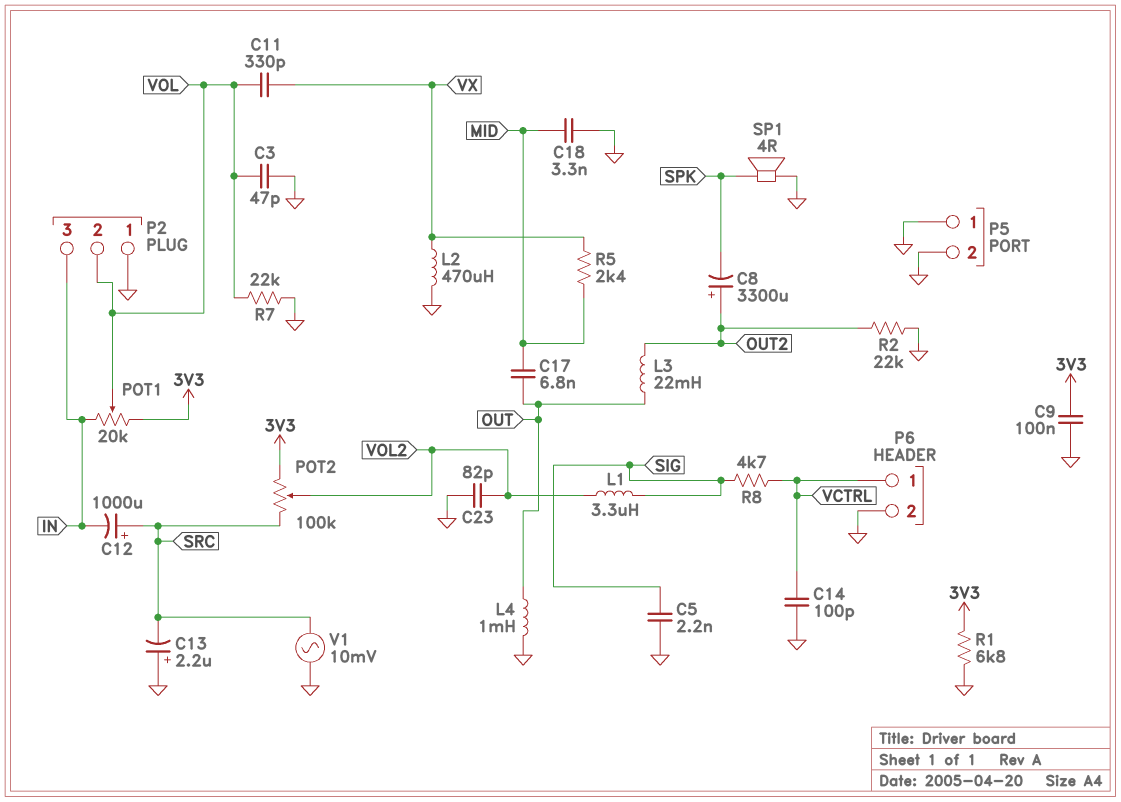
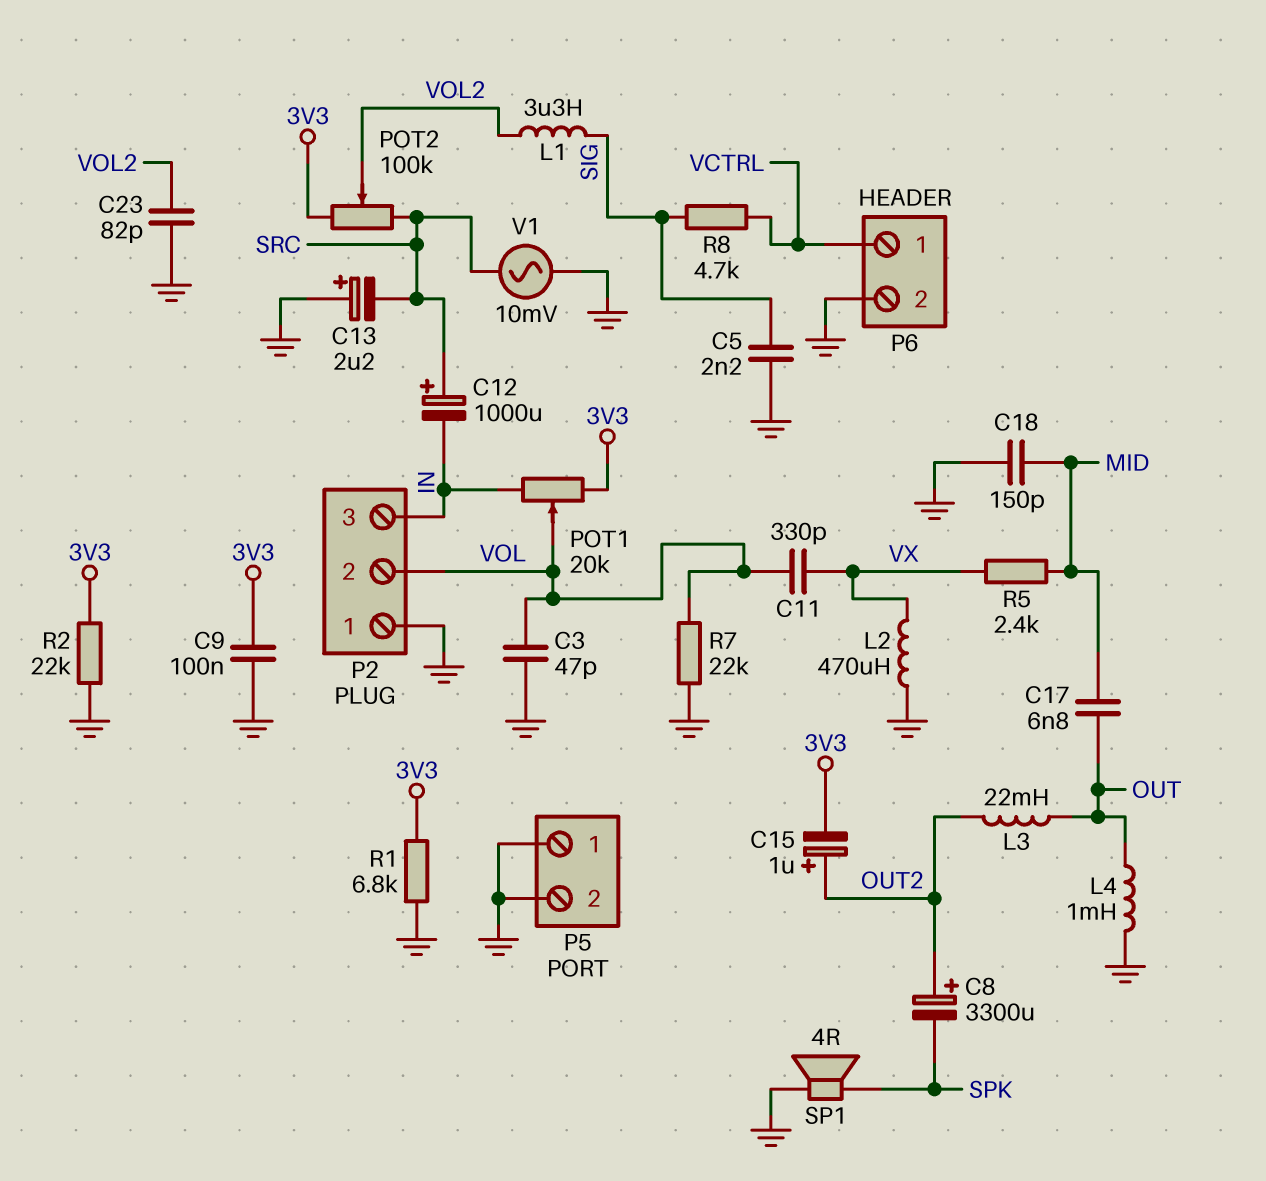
C14: 100pF (GND, VCTRL) -> none
C15: none -> 1uF (plus OUT2, minus 3V3)
C18: 3.3nF (GND, MID) -> 150pF (GND, MID)
R2: 22k (GND, OUT2) -> 22k (3V3, GND)

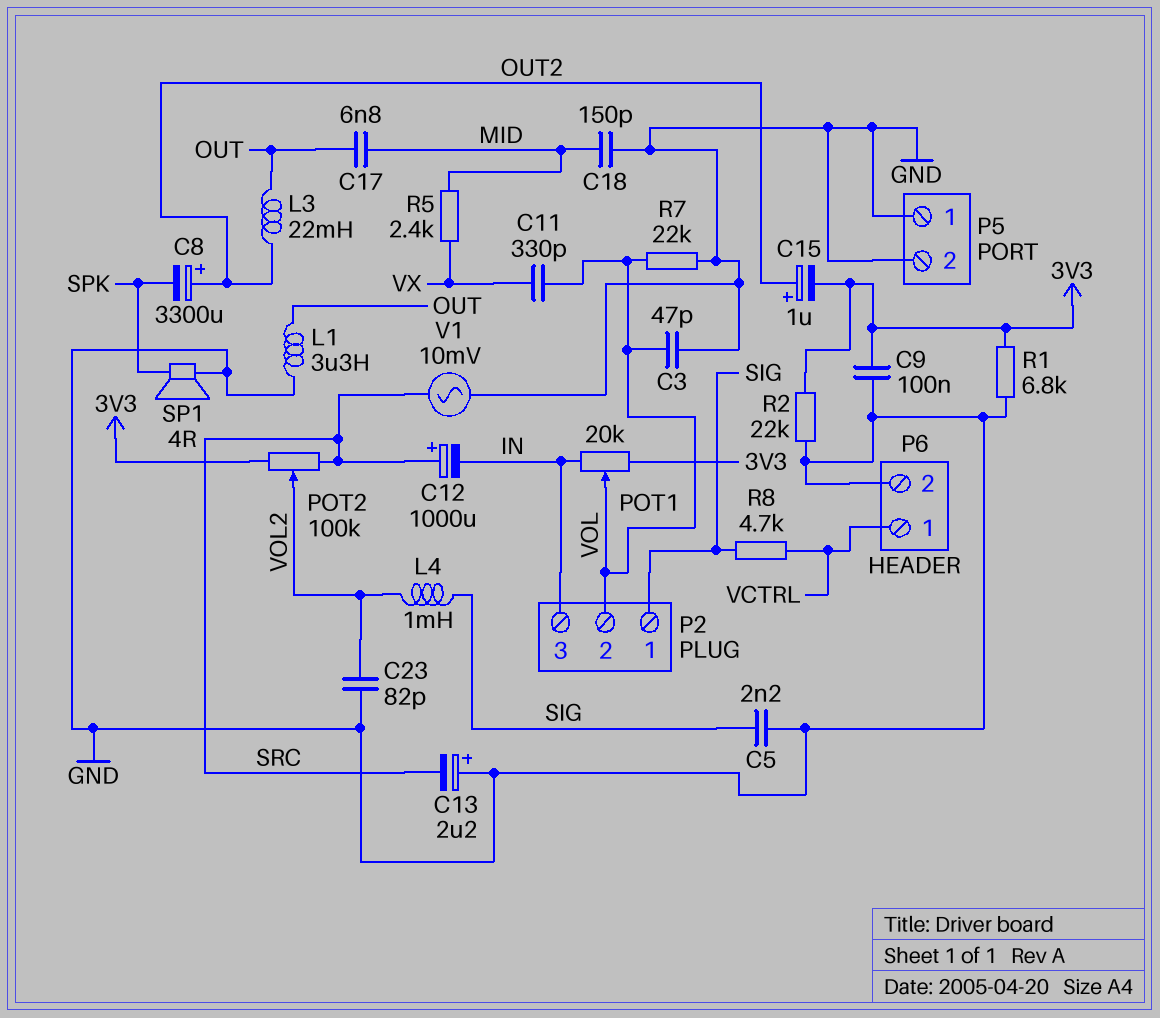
L1: 3.3uH (SIG, VOL2) -> 3.3uH (GND, OUT)
L2: 470uH (GND, VX) -> none
L4: 1mH (GND, OUT) -> 1mH (SIG, VOL2)
P2 pin 1: GND -> SIG

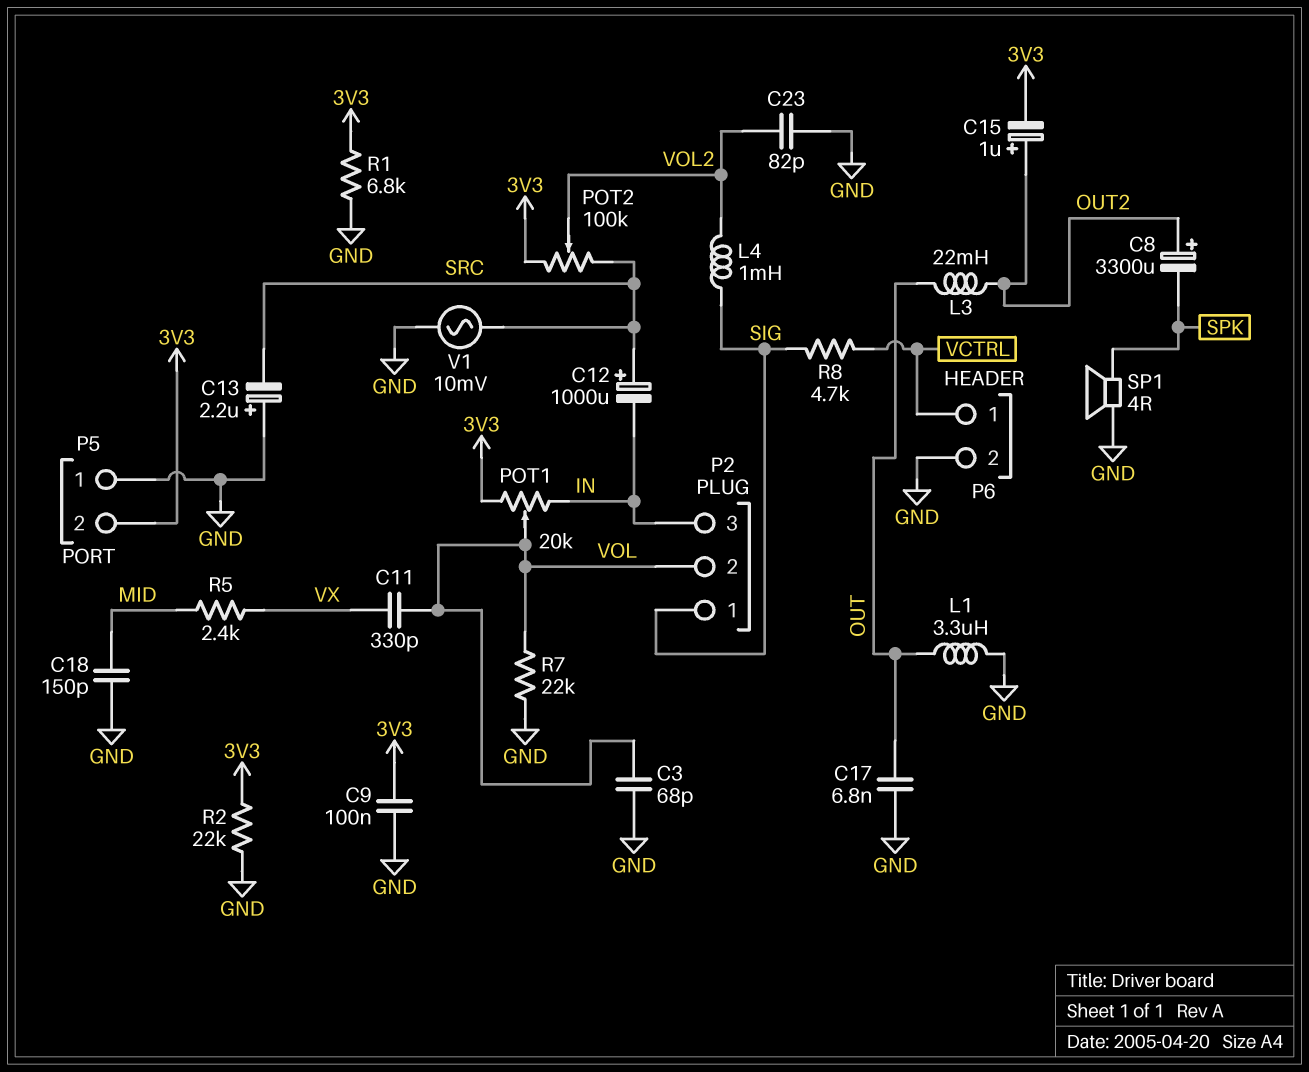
C3: 47pF (GND, VOL) -> 68pF (GND, VOL)
C5: 2.2nF (GND, SIG) -> none
C17: 6.8nF (MID, OUT) -> 6.8nF (GND, OUT)
P5 pin 2: GND -> 3V3

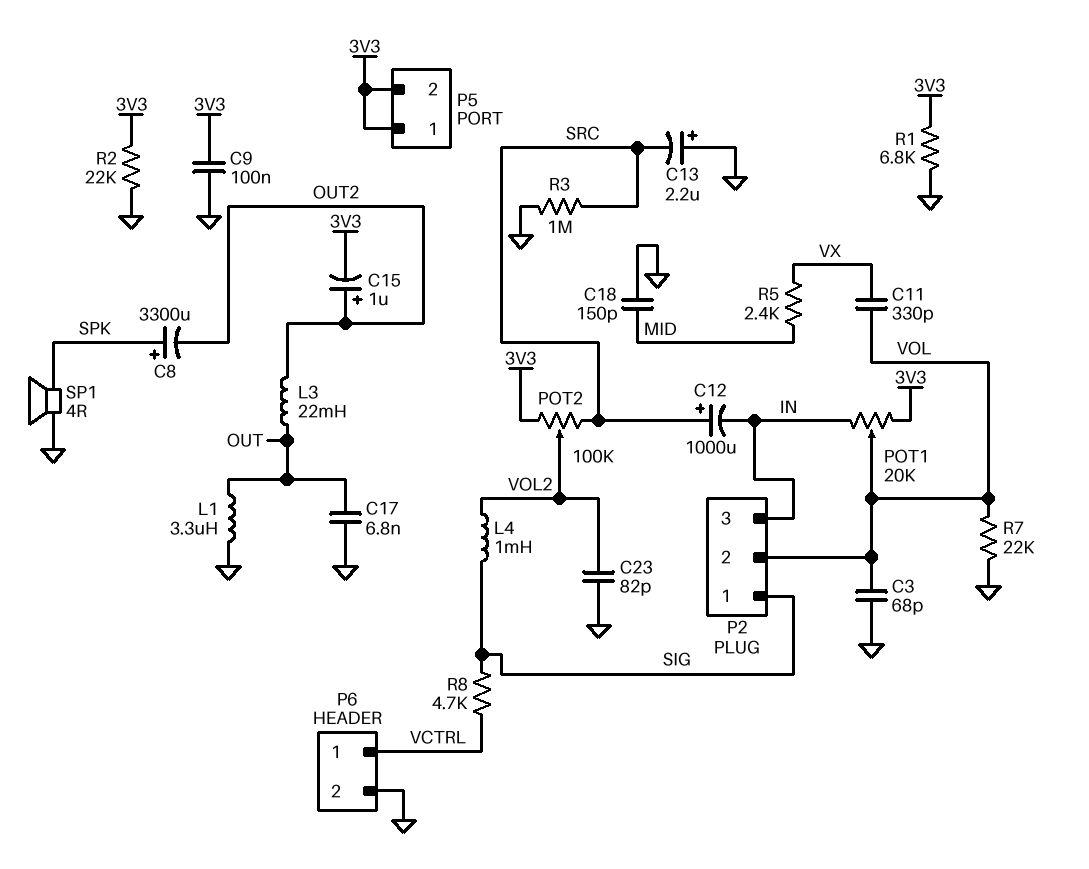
C8: 3300uF (plus OUT2, minus SPK) -> 3300uF (plus SPK, minus OUT2)
P5 pin 1: GND -> 3V3
R3: none -> 1M (GND, SRC)
V1: AC 10mV (GND, SRC) -> none

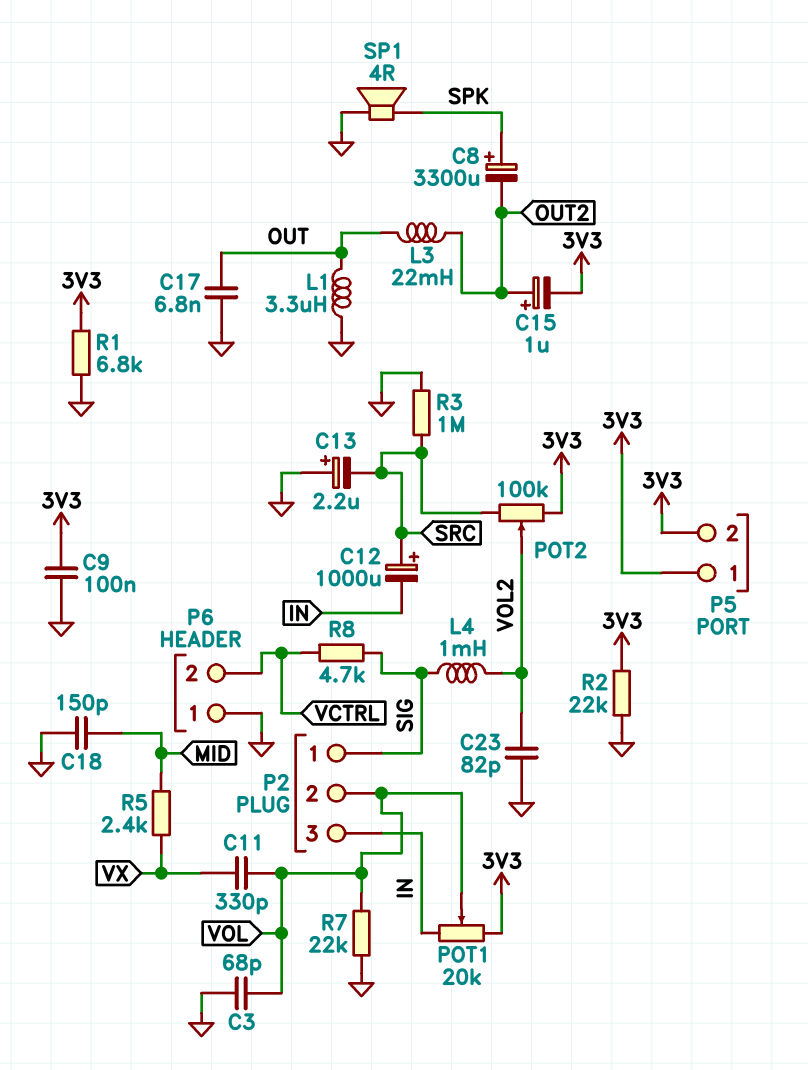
P6 pin 1: VCTRL -> GND
P6 pin 2: GND -> VCTRL

